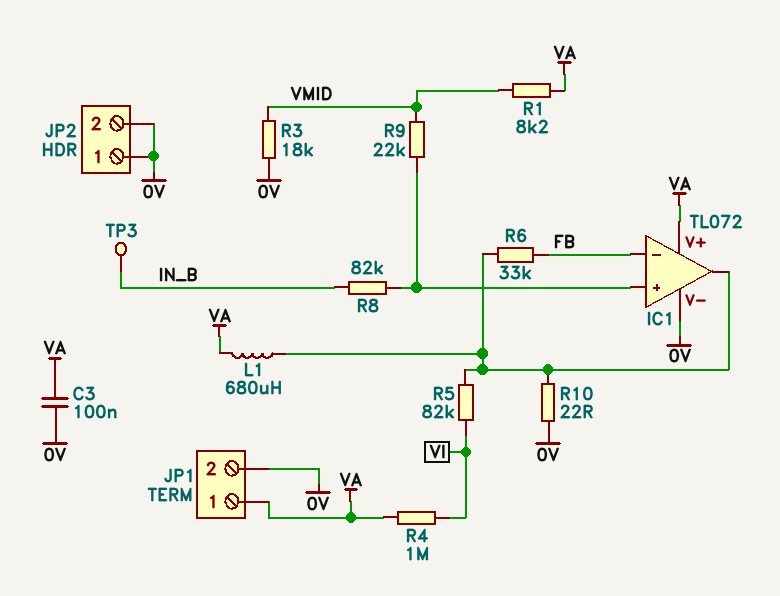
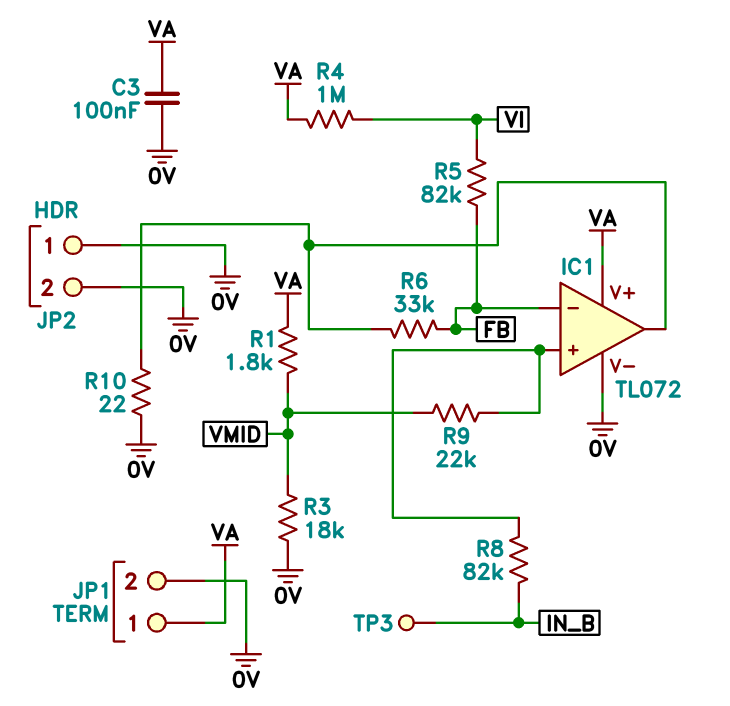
L1: 680uH (IC1/out, VA) -> none
R1: 8.2k (VA, VMID) -> 1.8k (VA, VMID)
R5: 82k (IC1/out, VI) -> 82k (FB, VI)

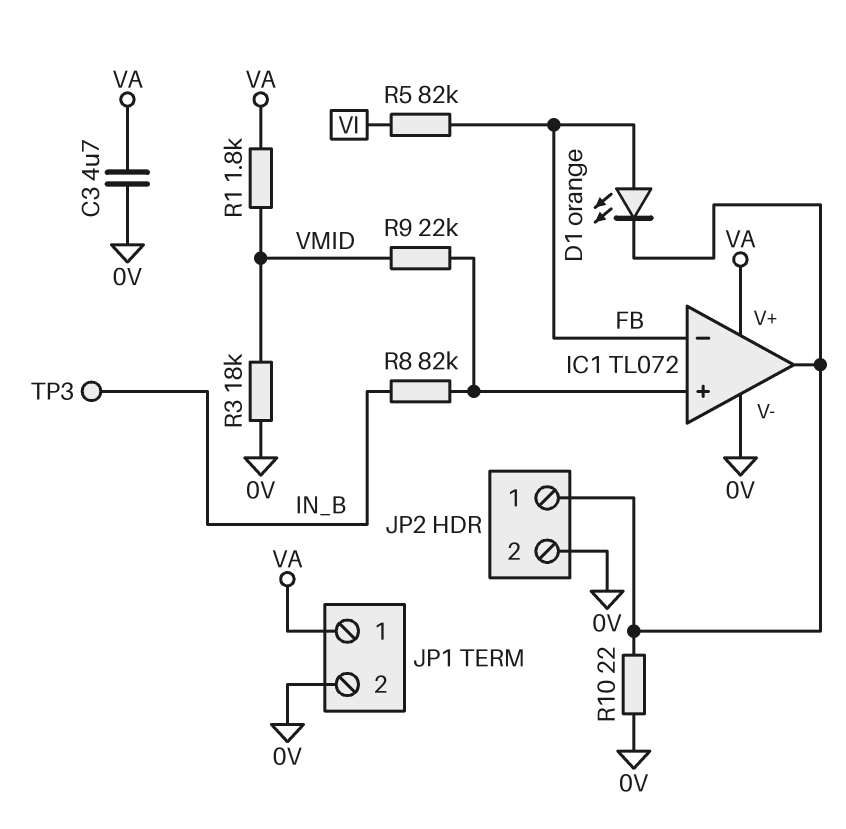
C3: 100nF (0V, VA) -> 4.7uF (0V, VA)
D1: none -> LED orange (A FB, K IC1/out)
JP2 pin 1: 0V -> IC1/out
R4: 1M (VA, VI) -> none
R6: 33k (FB, IC1/out) -> none

